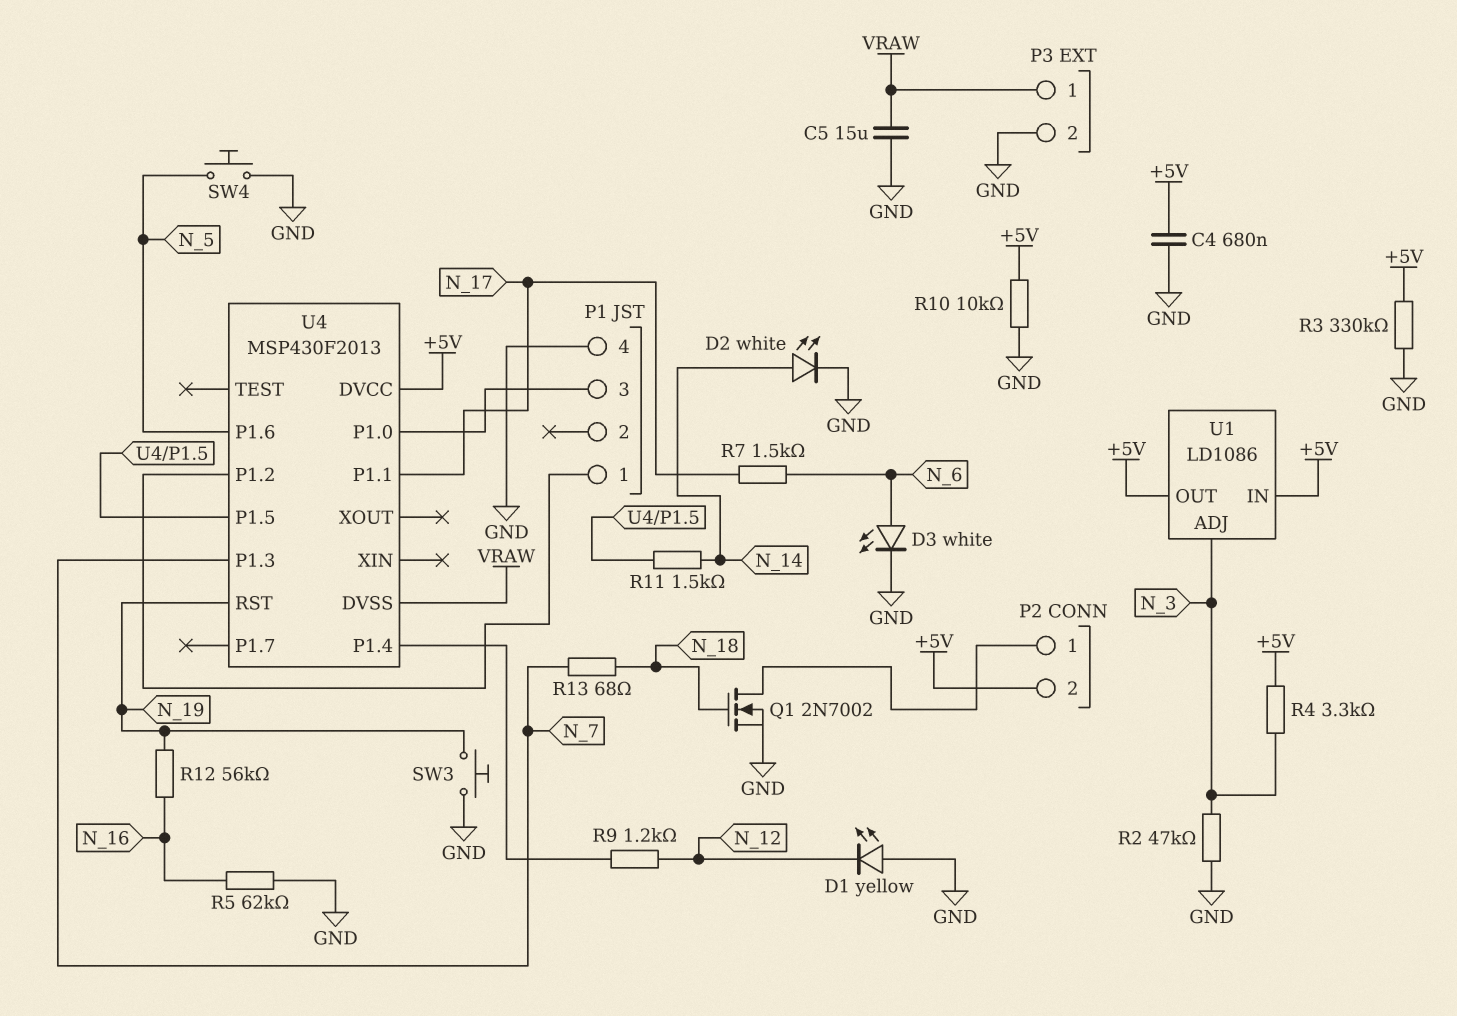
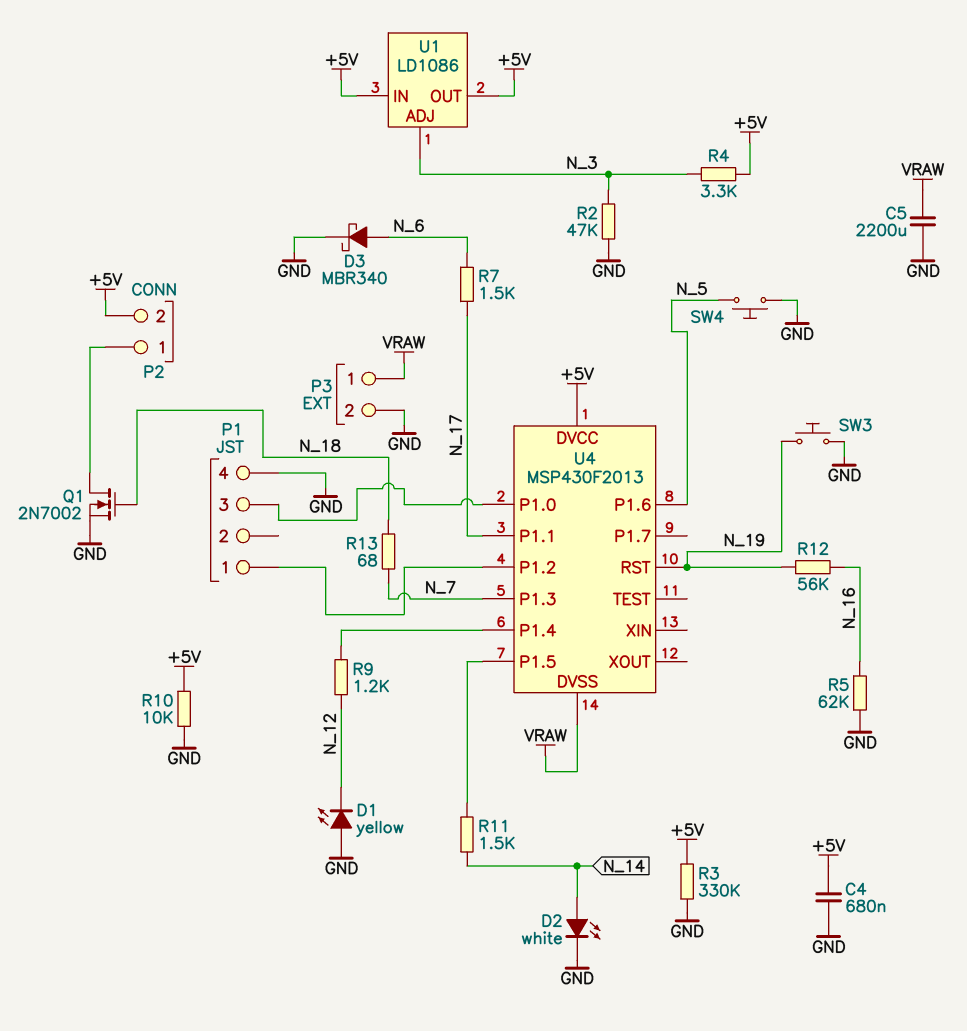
C5: 15uF (GND, VRAW) -> 2200uF (GND, VRAW)
D3: LED white (A N_6, K GND) -> schottky MBR340 (A N_6, K GND)

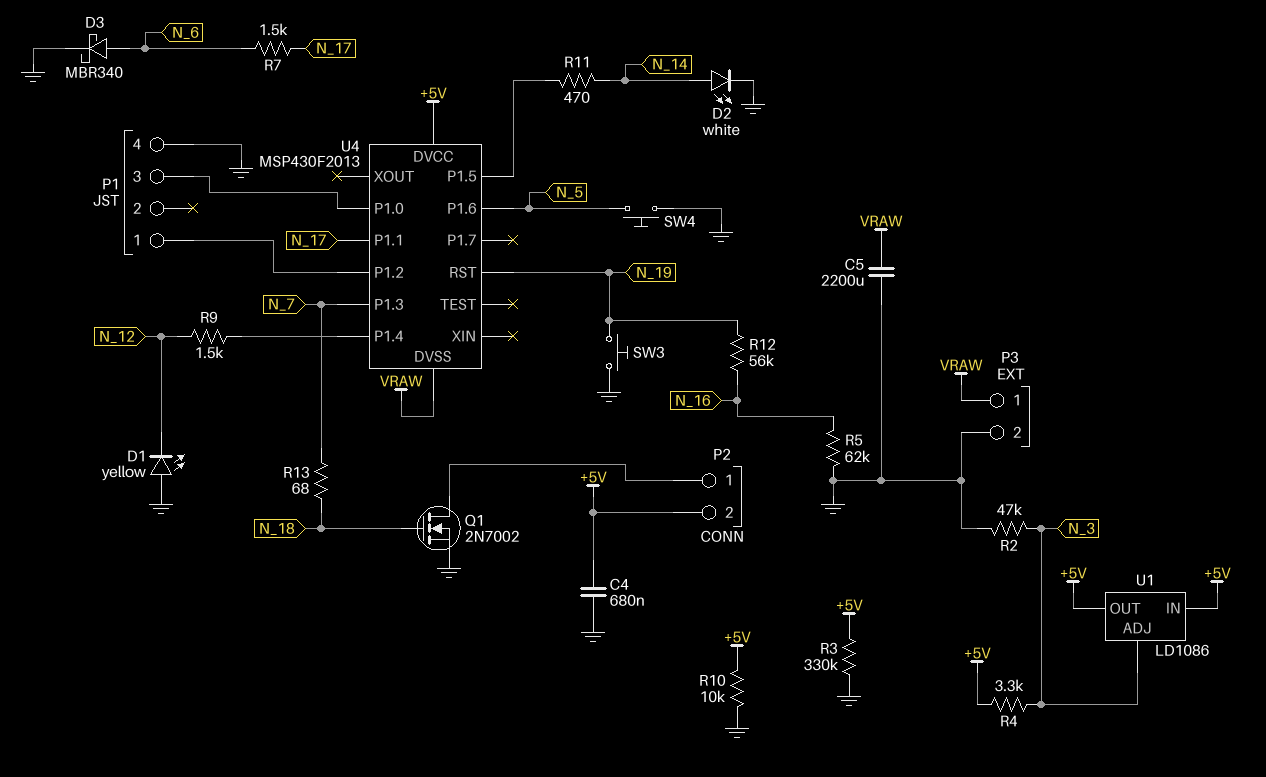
R9: 1.2k (N_12, U4/P1.4) -> 1.5k (N_12, U4/P1.4)
R11: 1.5k (N_14, U4/P1.5) -> 470 (N_14, U4/P1.5)

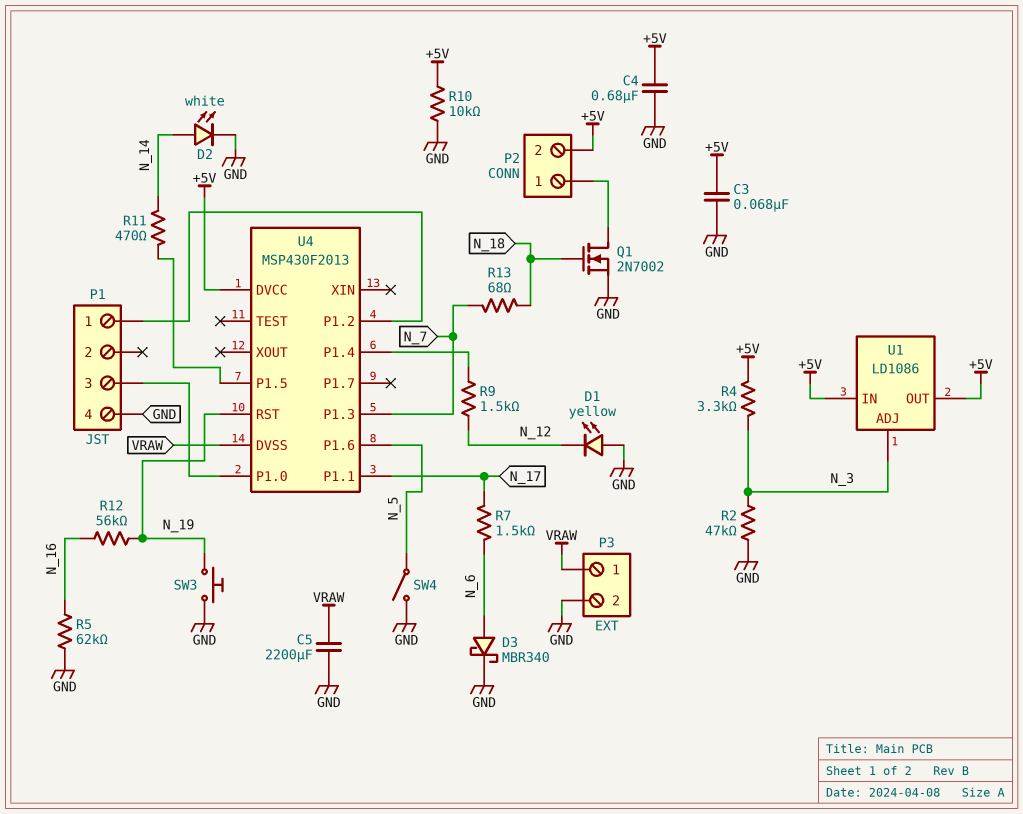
C3: none -> 68nF (+5V, GND)
R3: 330k (+5V, GND) -> none
SW4: button (GND, N_5) -> switch (GND, N_5)

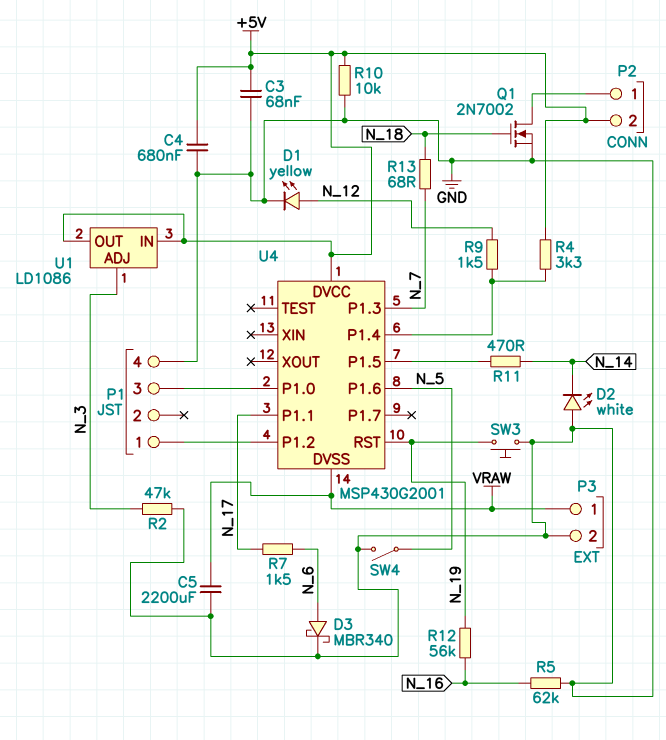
D1: LED yellow (A GND, K N_12) -> LED yellow (A N_12, K GND)
D2: LED white (A N_14, K GND) -> LED white (A GND, K N_14)
R4: 3.3k (+5V, N_3) -> 3.3k (+5V, U4/P1.4)
U4: MSP430F2013 -> MSP430G2001

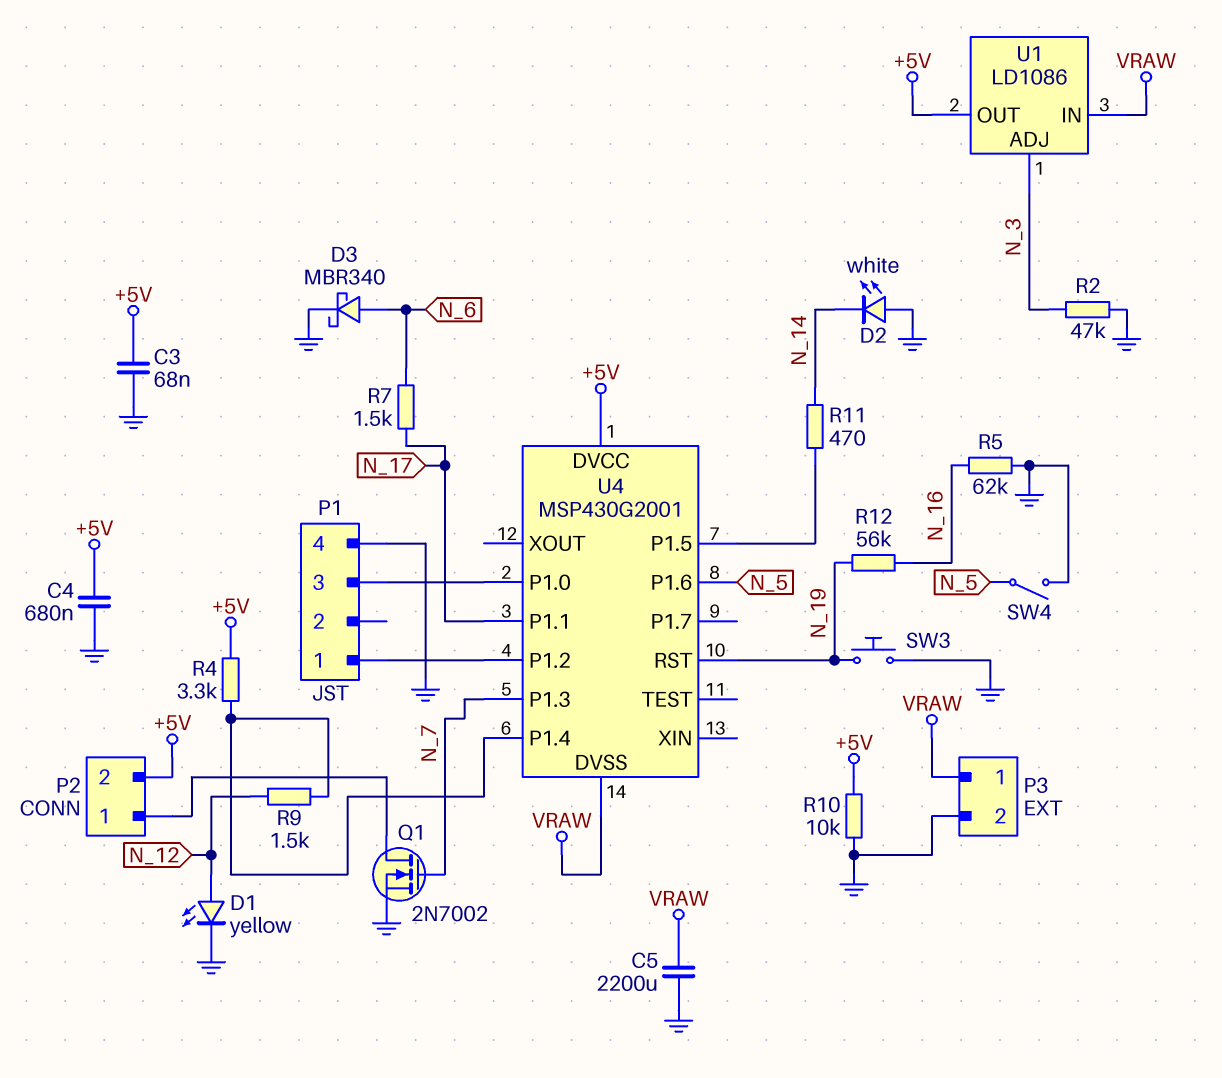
Q1: NMOS 2N7002 (G N_18, D P2/1, S GND) -> NMOS 2N7002 (G N_7, D P2/1, S GND)
R13: 68 (N_7, N_18) -> none
U1 pin IN: +5V -> VRAW

